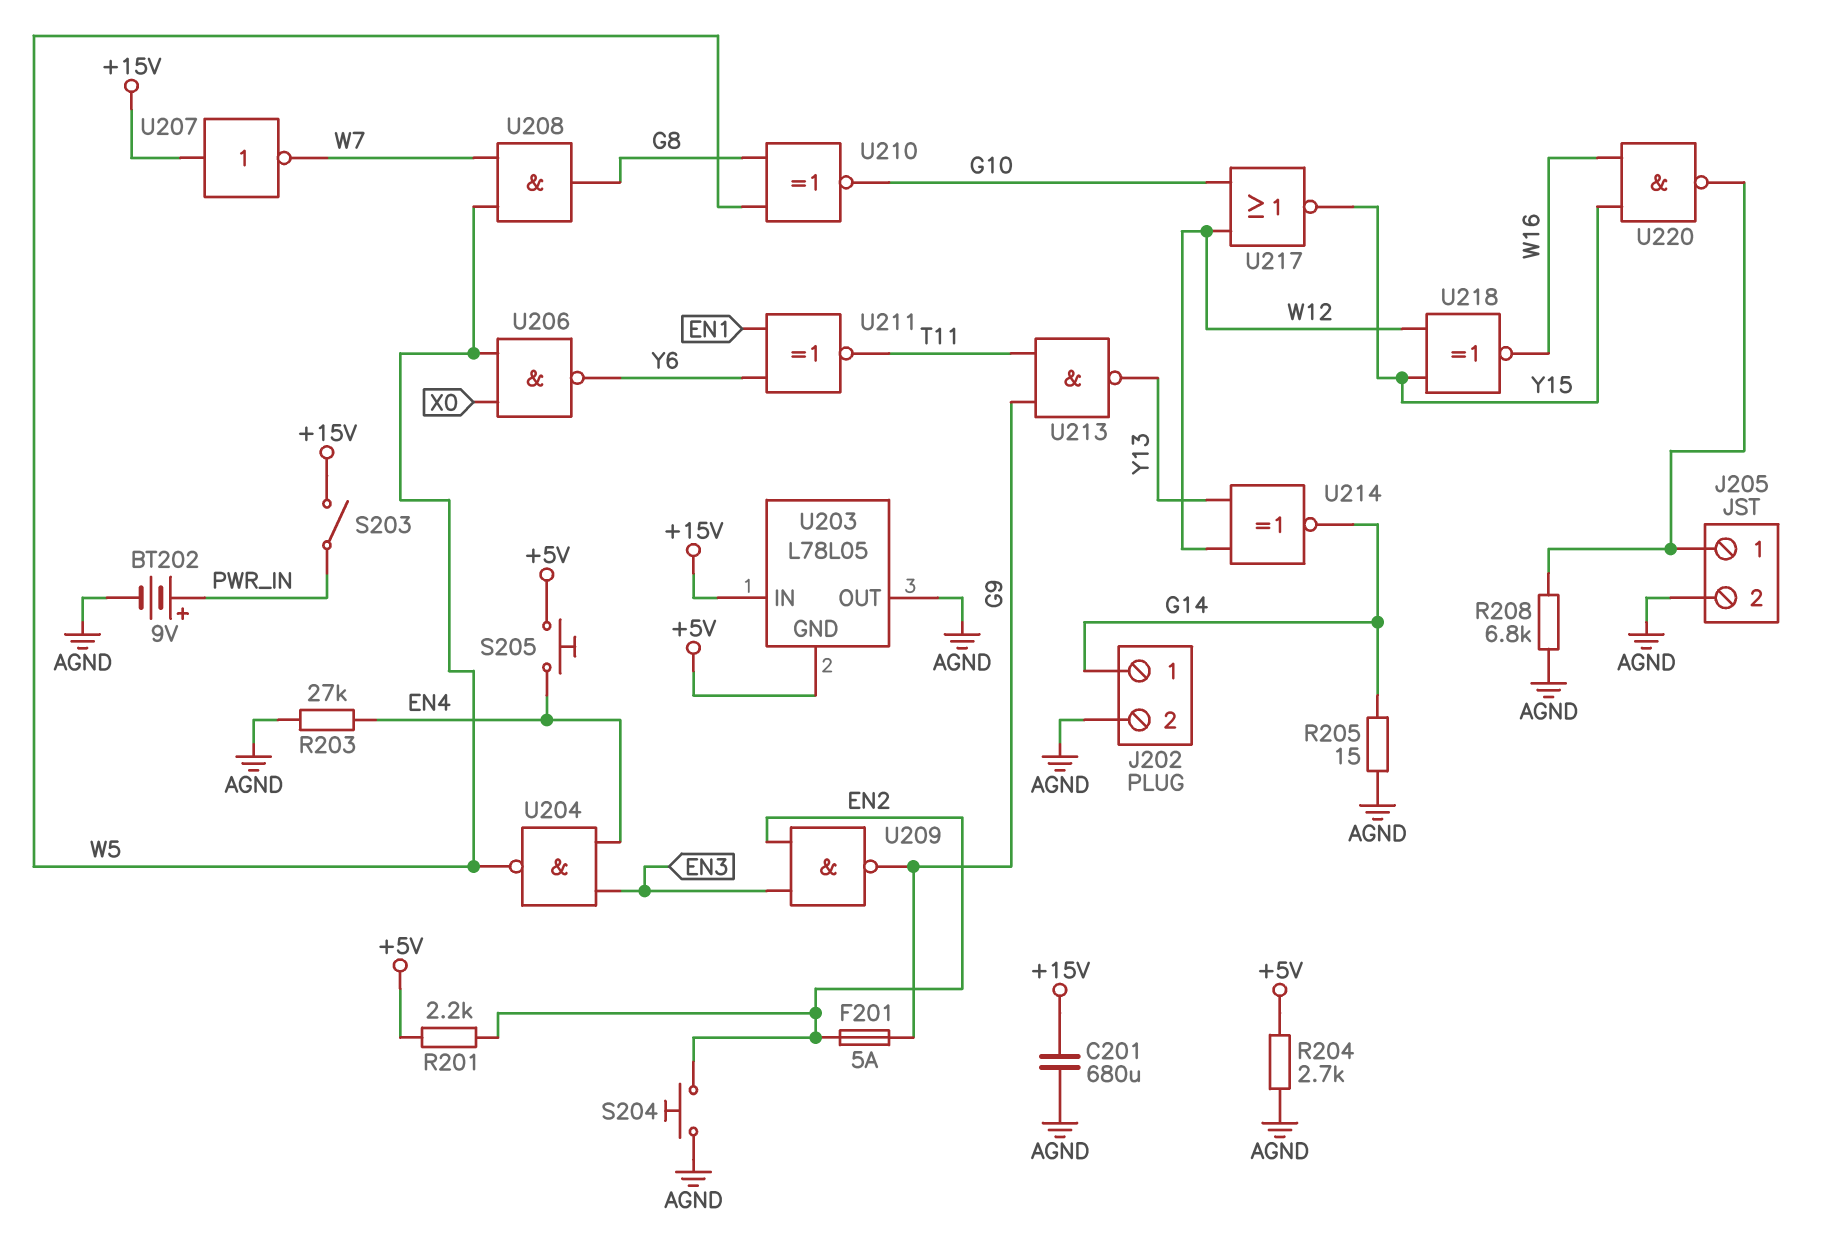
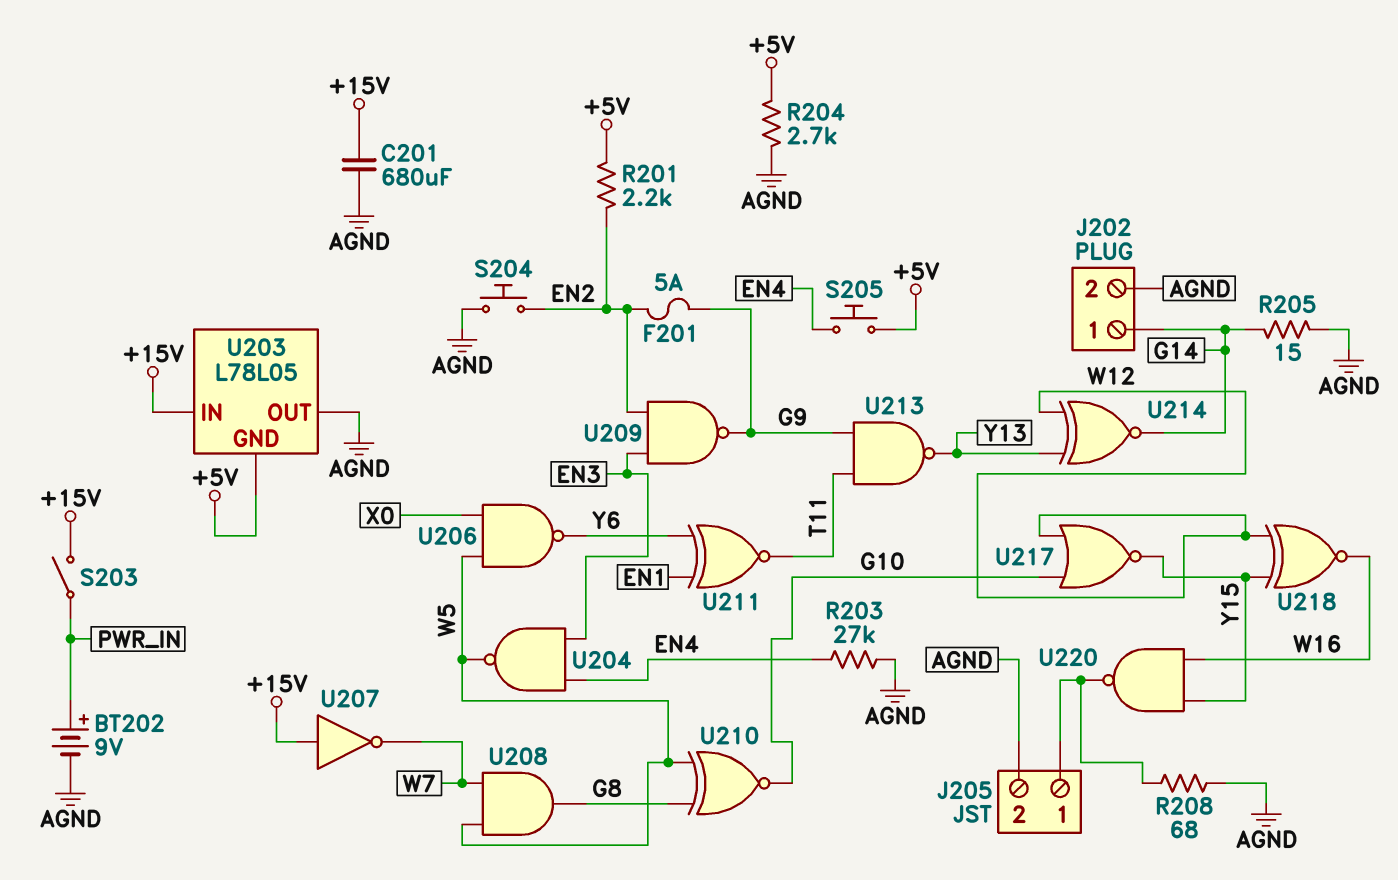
R208: 6.8k (AGND, J205/1) -> 68 (AGND, J205/1)

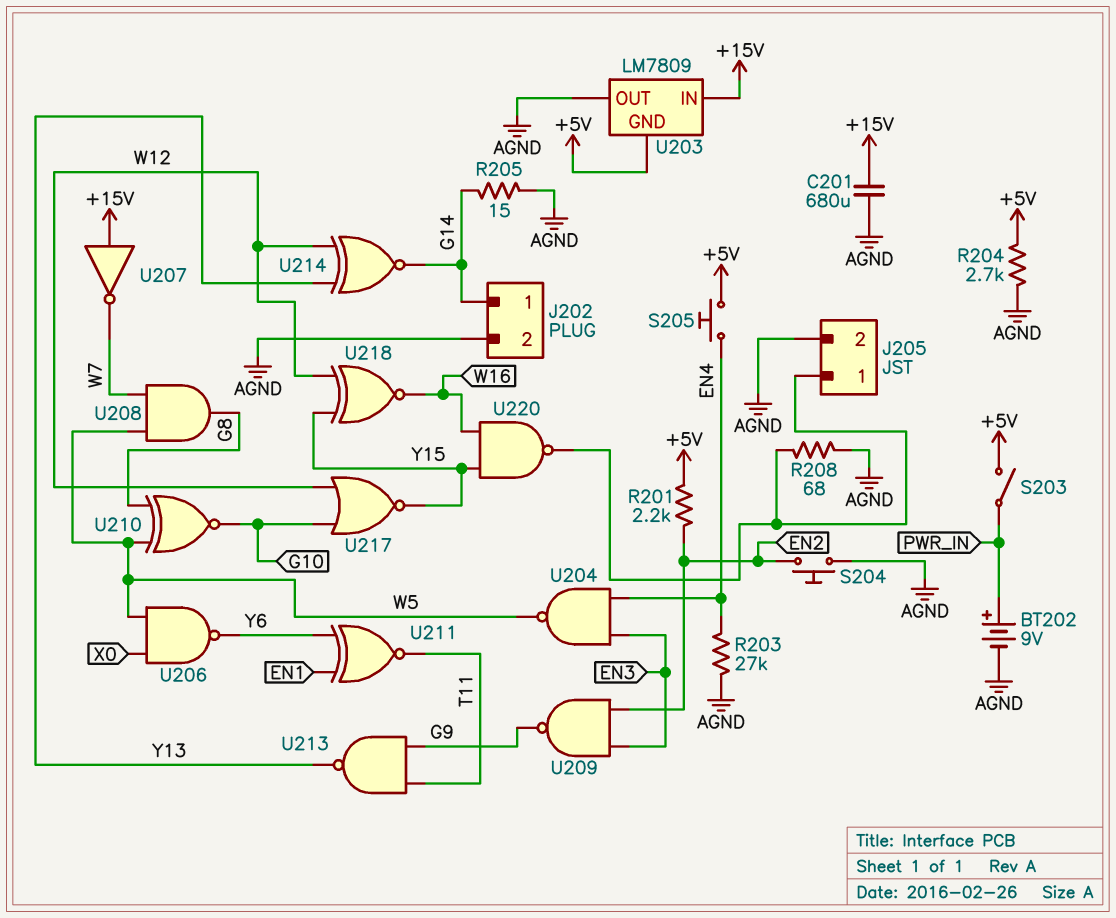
F201: 5A (EN2, G9) -> none
S203: switch (+15V, PWR_IN) -> switch (+5V, PWR_IN)
U203: L78L05 -> LM7809

